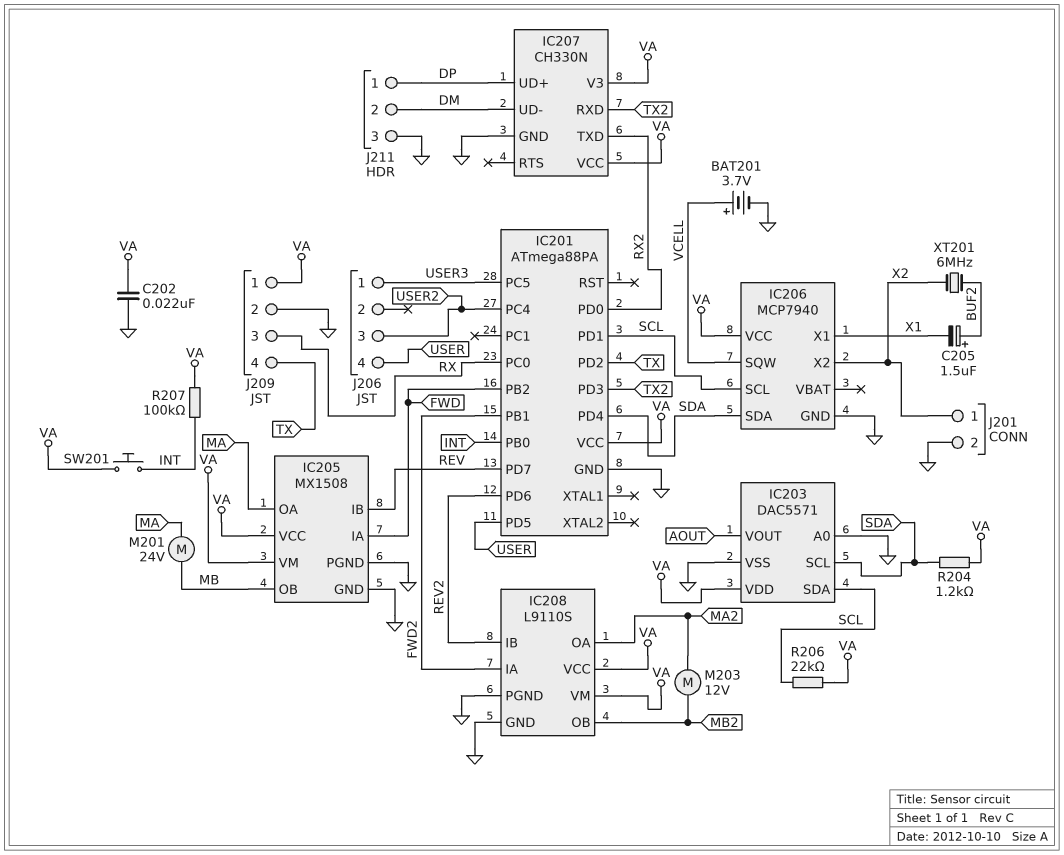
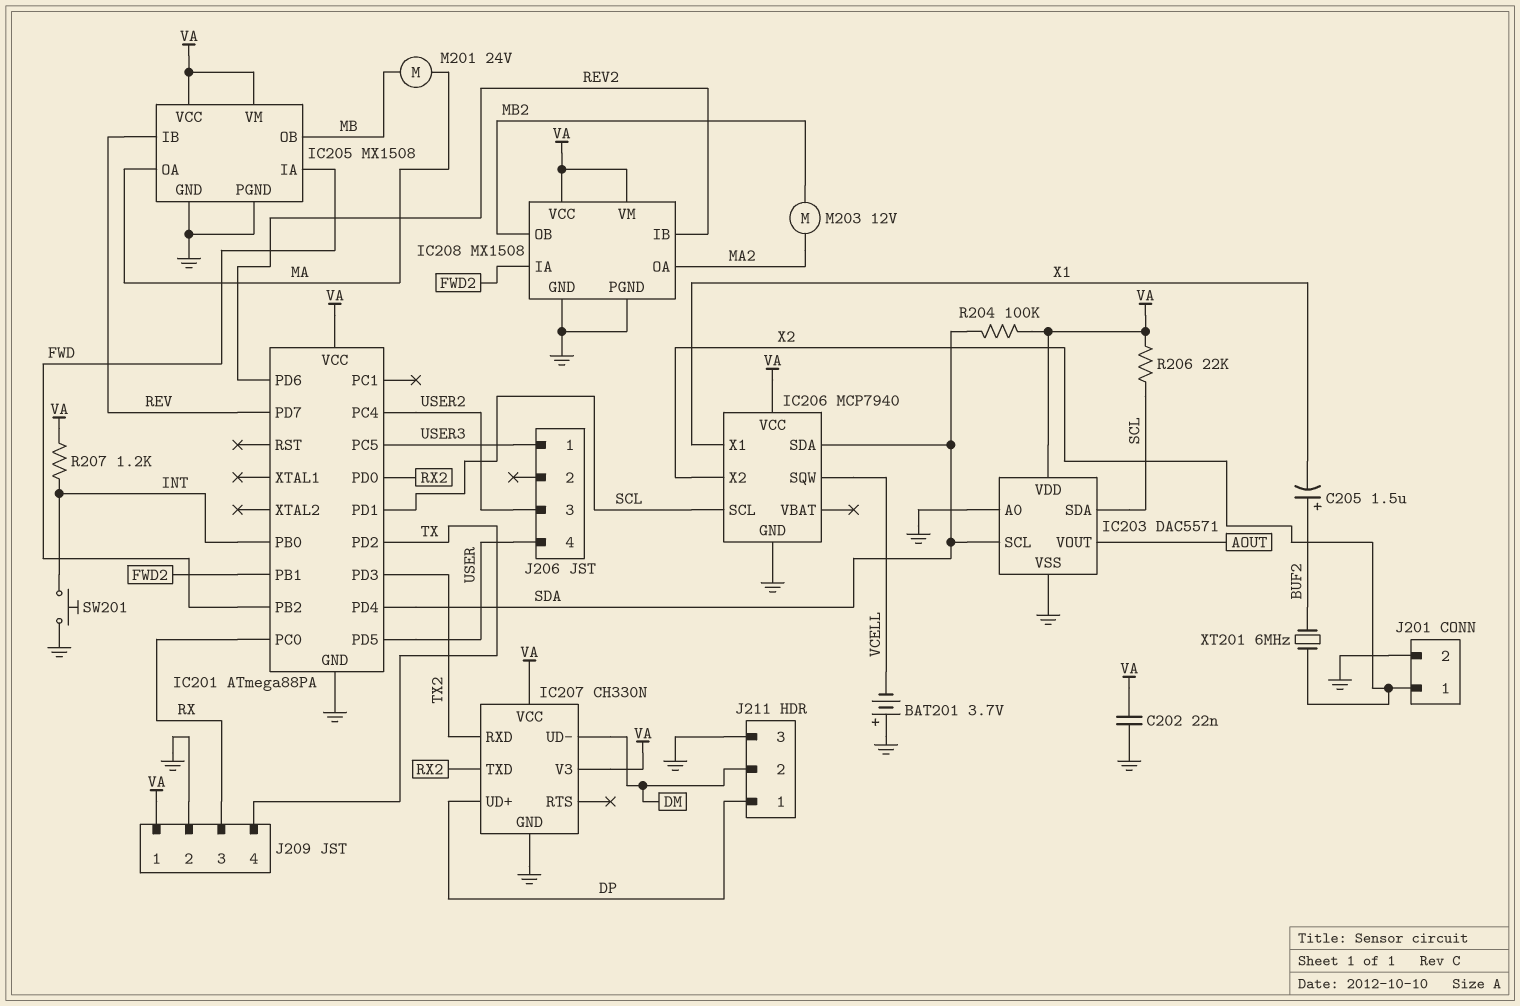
BAT201: 3.7V (plus VCELL, minus GND) -> 3.7V (plus GND, minus VCELL)
IC208: L9110S -> MX1508
R204: 1.2k (SDA, VA) -> 100k (SDA, VA)
R207: 100k (INT, VA) -> 1.2k (INT, VA)
SW201: button (INT, VA) -> button (GND, INT)

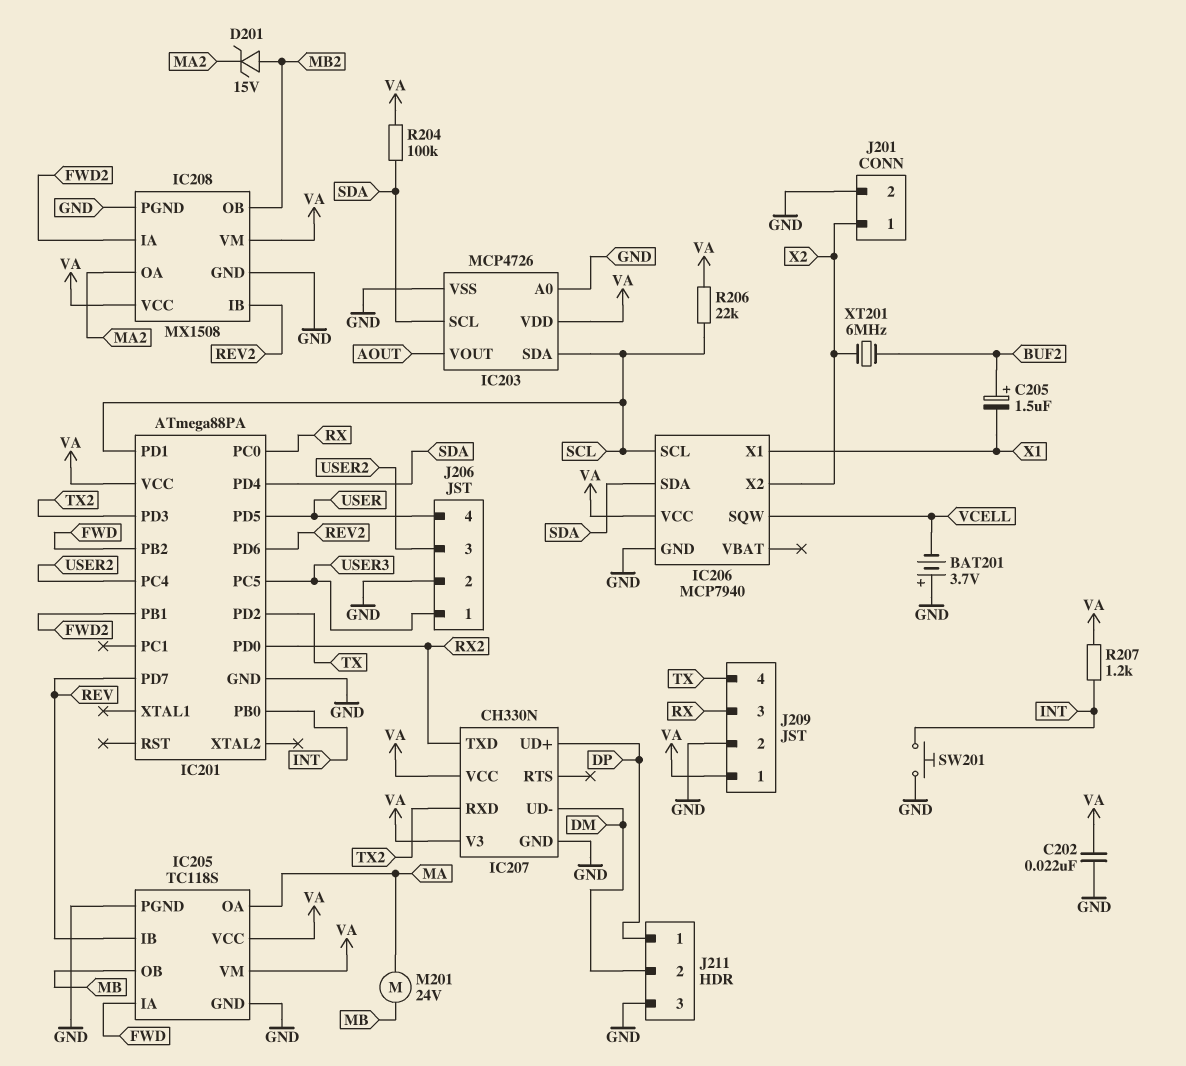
D201: none -> zener 15V (A MB2, K MA2)
IC203: DAC5571 -> MCP4726
IC205: MX1508 -> TC118S
J206 pin 2: none -> GND
M203: motor 12V (MA2, MB2) -> none

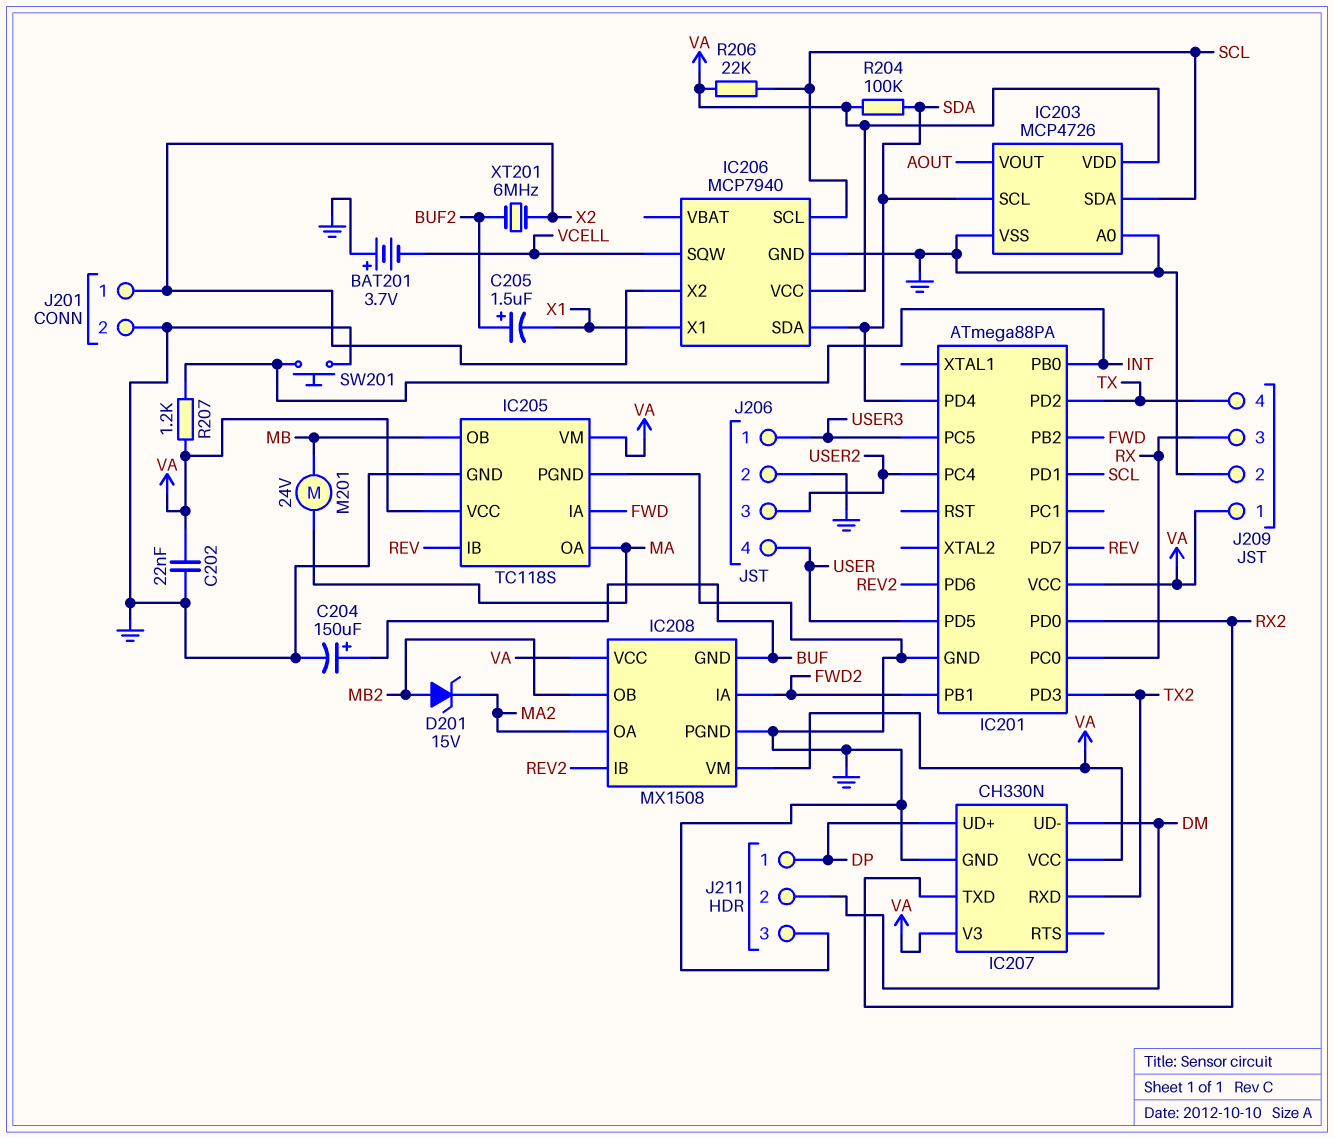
C204: none -> 150uF (plus BUF, minus GND)
IC208 pin GND: GND -> BUF

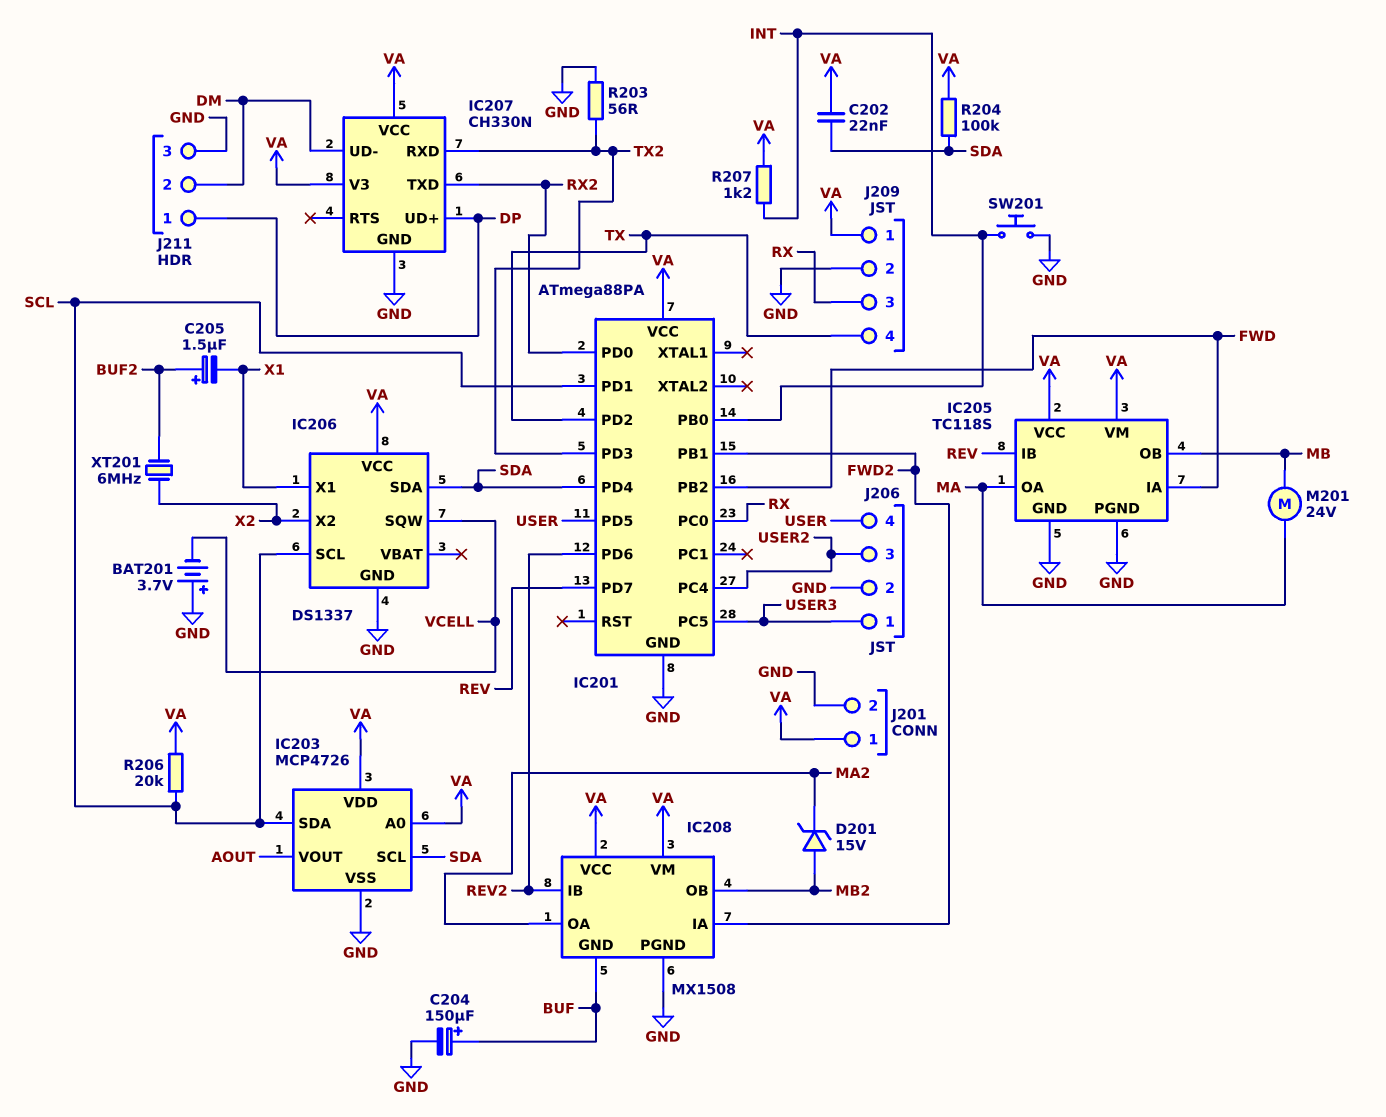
C202: 22nF (GND, VA) -> 22nF (SDA, VA)
IC203 pin A0: GND -> VA
IC206: MCP7940 -> DS1337
J201 pin 1: X2 -> VA
R203: none -> 56 (GND, TX2)
R206: 22k (SCL, VA) -> 20k (SCL, VA)

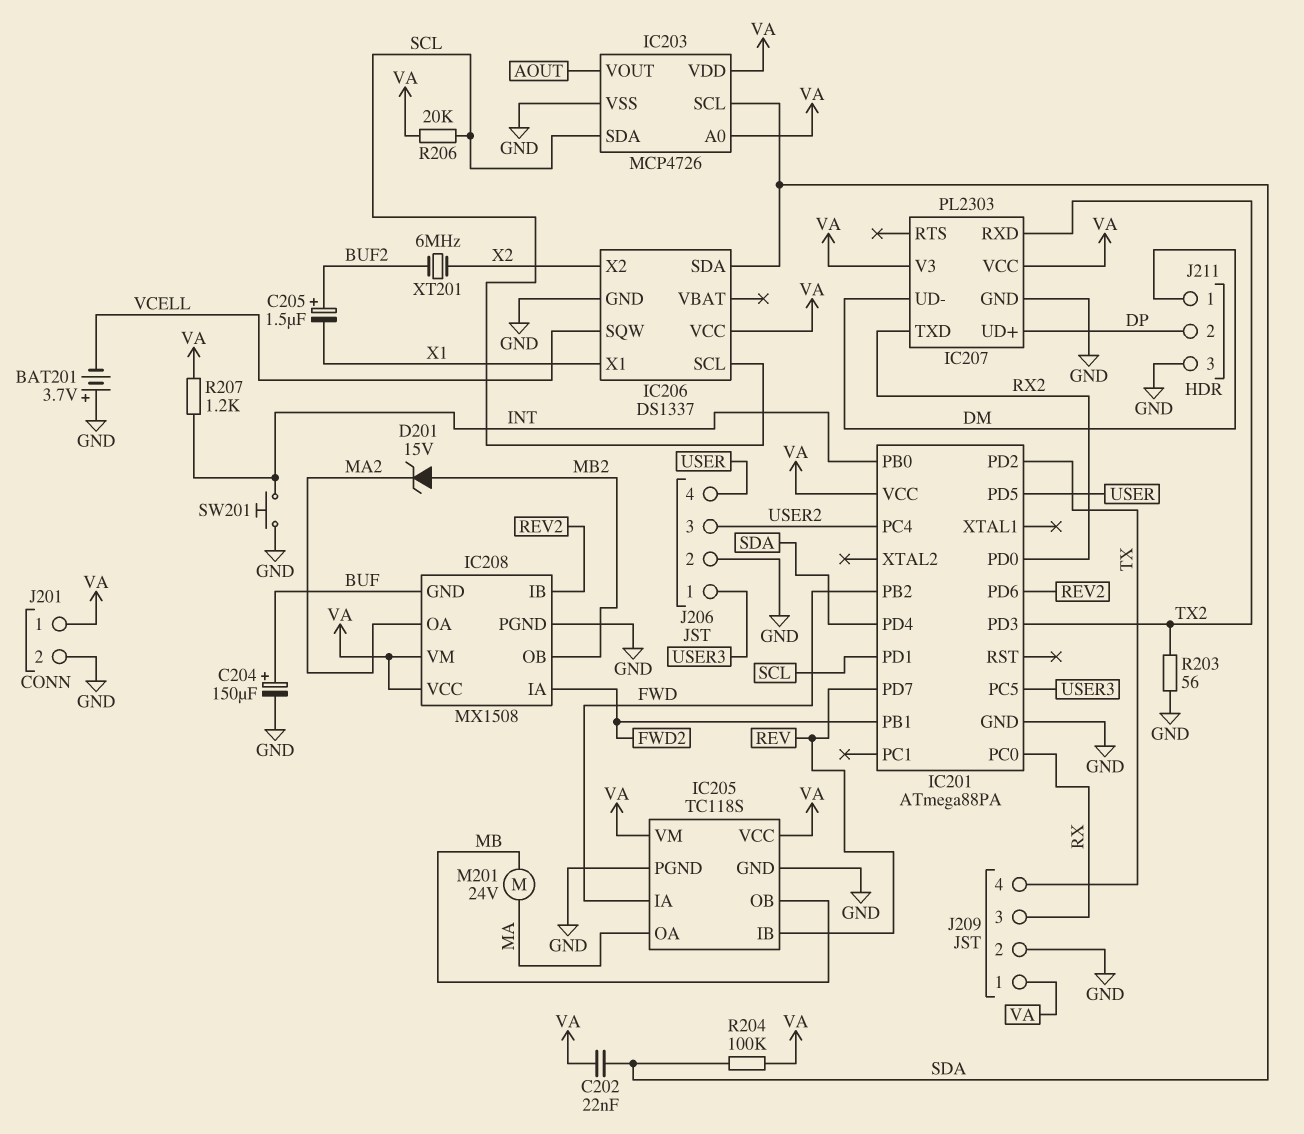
IC207: CH330N -> PL2303
J211 pin 1: DP -> DM
J211 pin 2: DM -> DP

